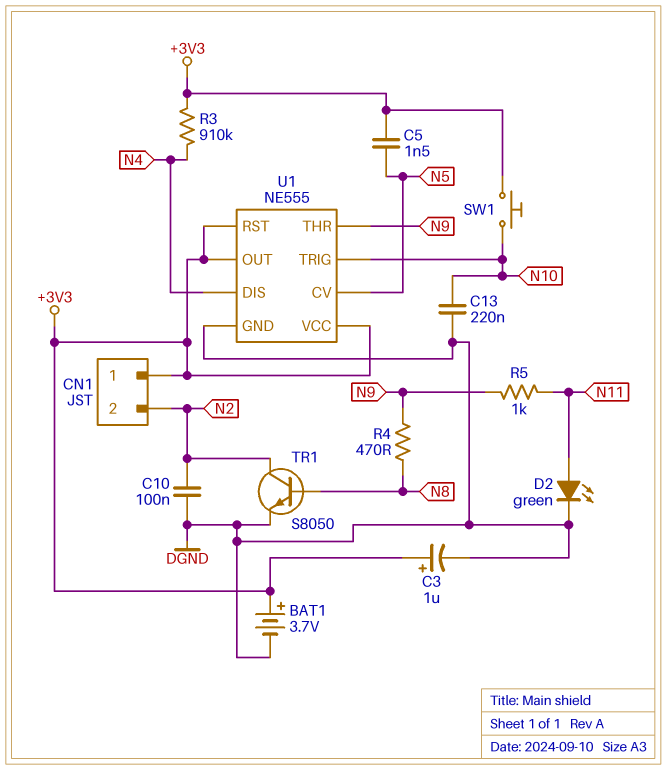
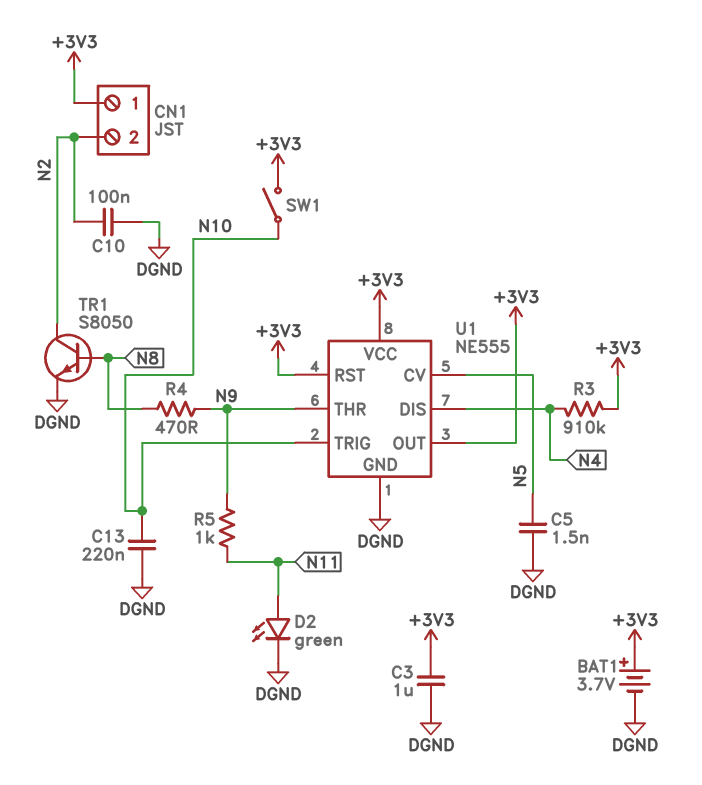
C3: 1uF (plus +3V3, minus DGND) -> 1uF (+3V3, DGND)
C5: 1.5nF (+3V3, N5) -> 1.5nF (DGND, N5)
SW1: button (+3V3, N10) -> switch (+3V3, N10)

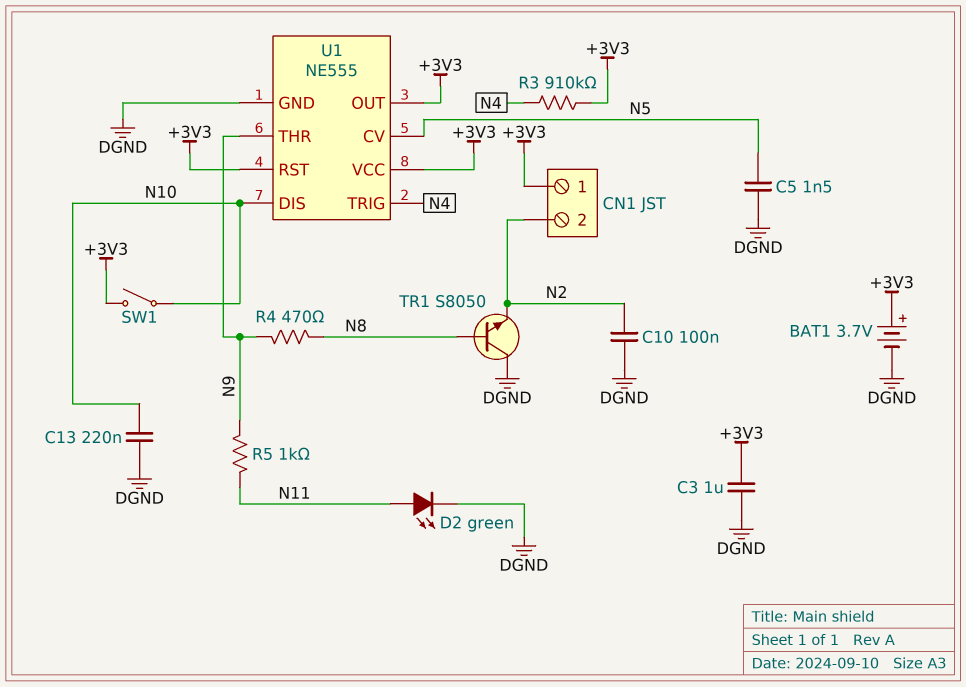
TR1: NPN S8050 (B N8, C N2, E DGND) -> NPN S8050 (B N8, C DGND, E N2)
U1 pin DIS: N4 -> N10
U1 pin TRIG: N10 -> N4

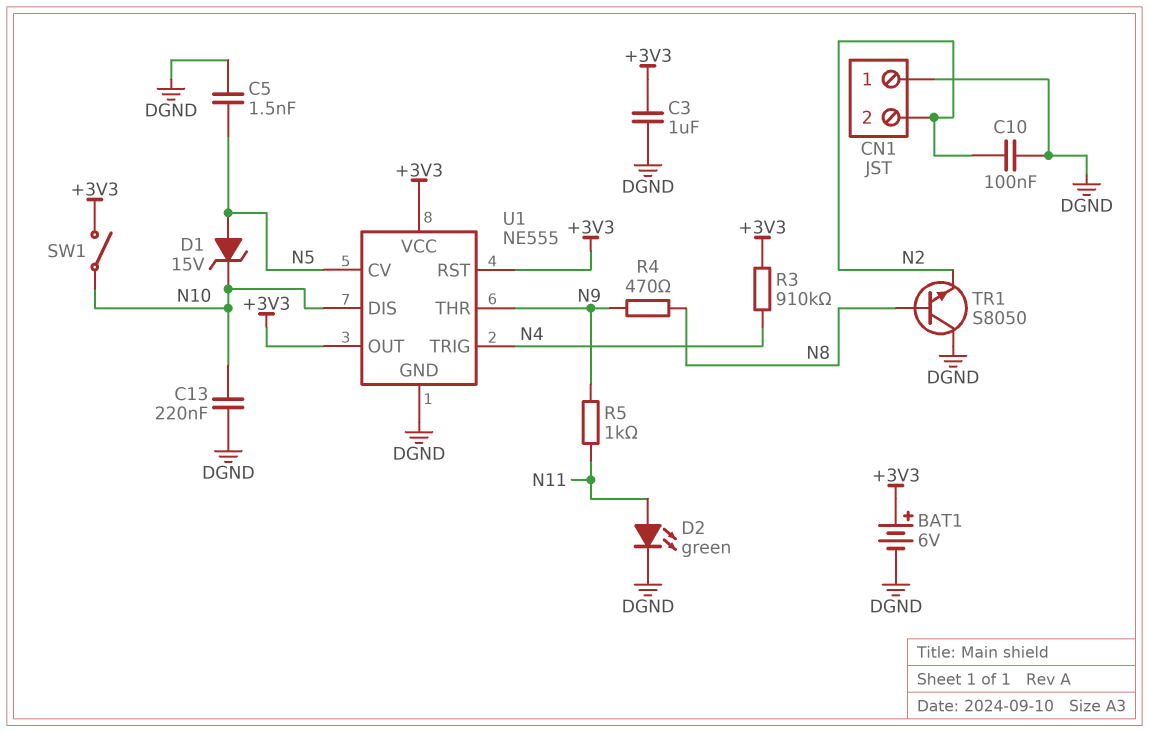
BAT1: 3.7V (plus +3V3, minus DGND) -> 6V (plus +3V3, minus DGND)
CN1 pin 1: +3V3 -> DGND
D1: none -> zener 15V (A N5, K N10)

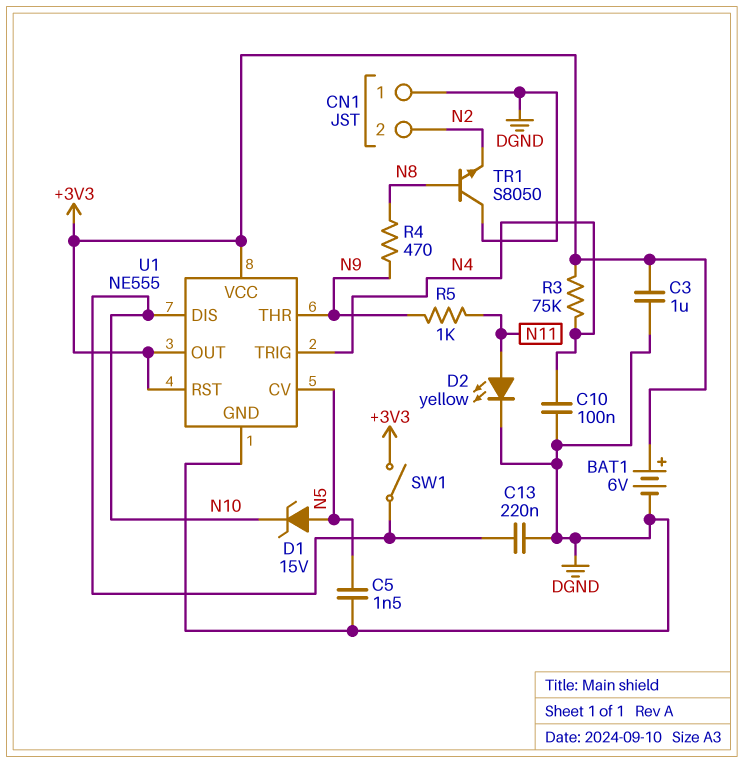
C10: 100nF (DGND, N2) -> 100nF (DGND, N4)
D2: LED green (A N11, K DGND) -> LED yellow (A N11, K DGND)
R3: 910k (+3V3, N4) -> 75k (+3V3, N4)

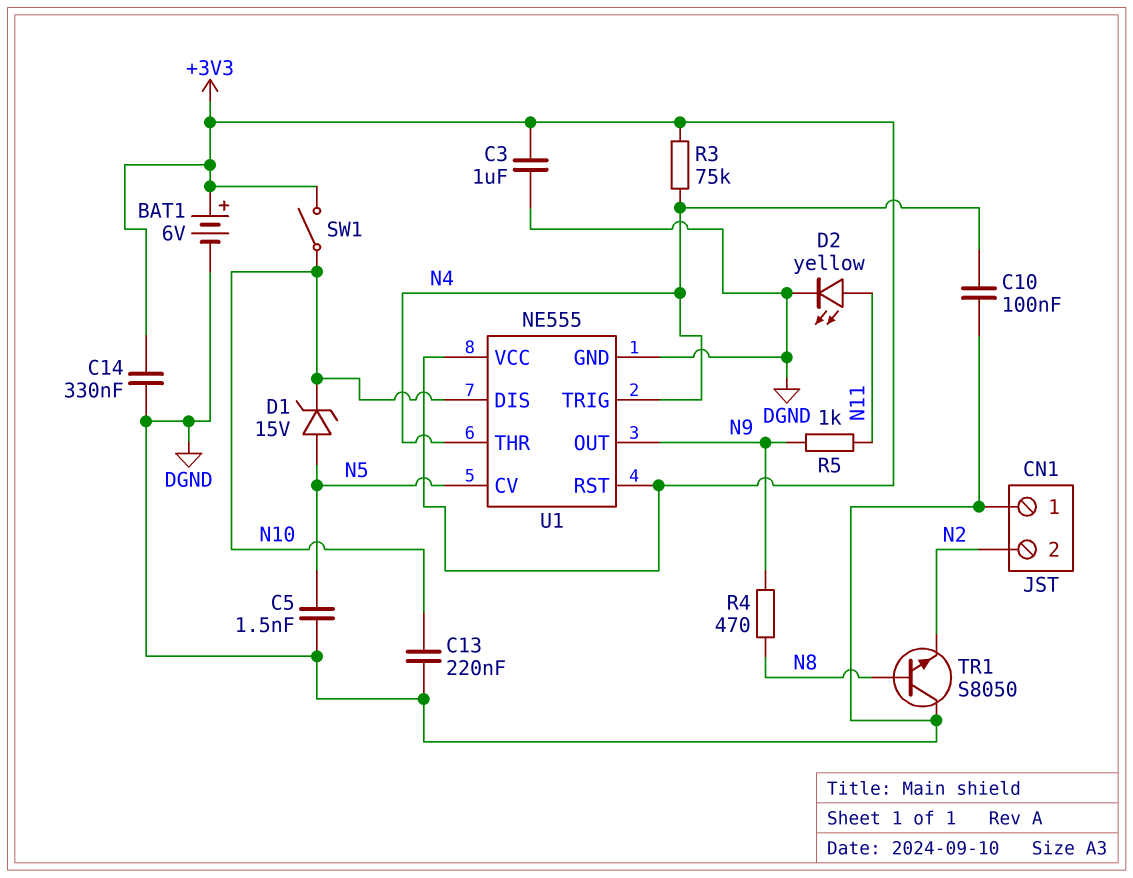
C14: none -> 330nF (+3V3, DGND)
U1 pin OUT: +3V3 -> N9
U1 pin THR: N9 -> N4

